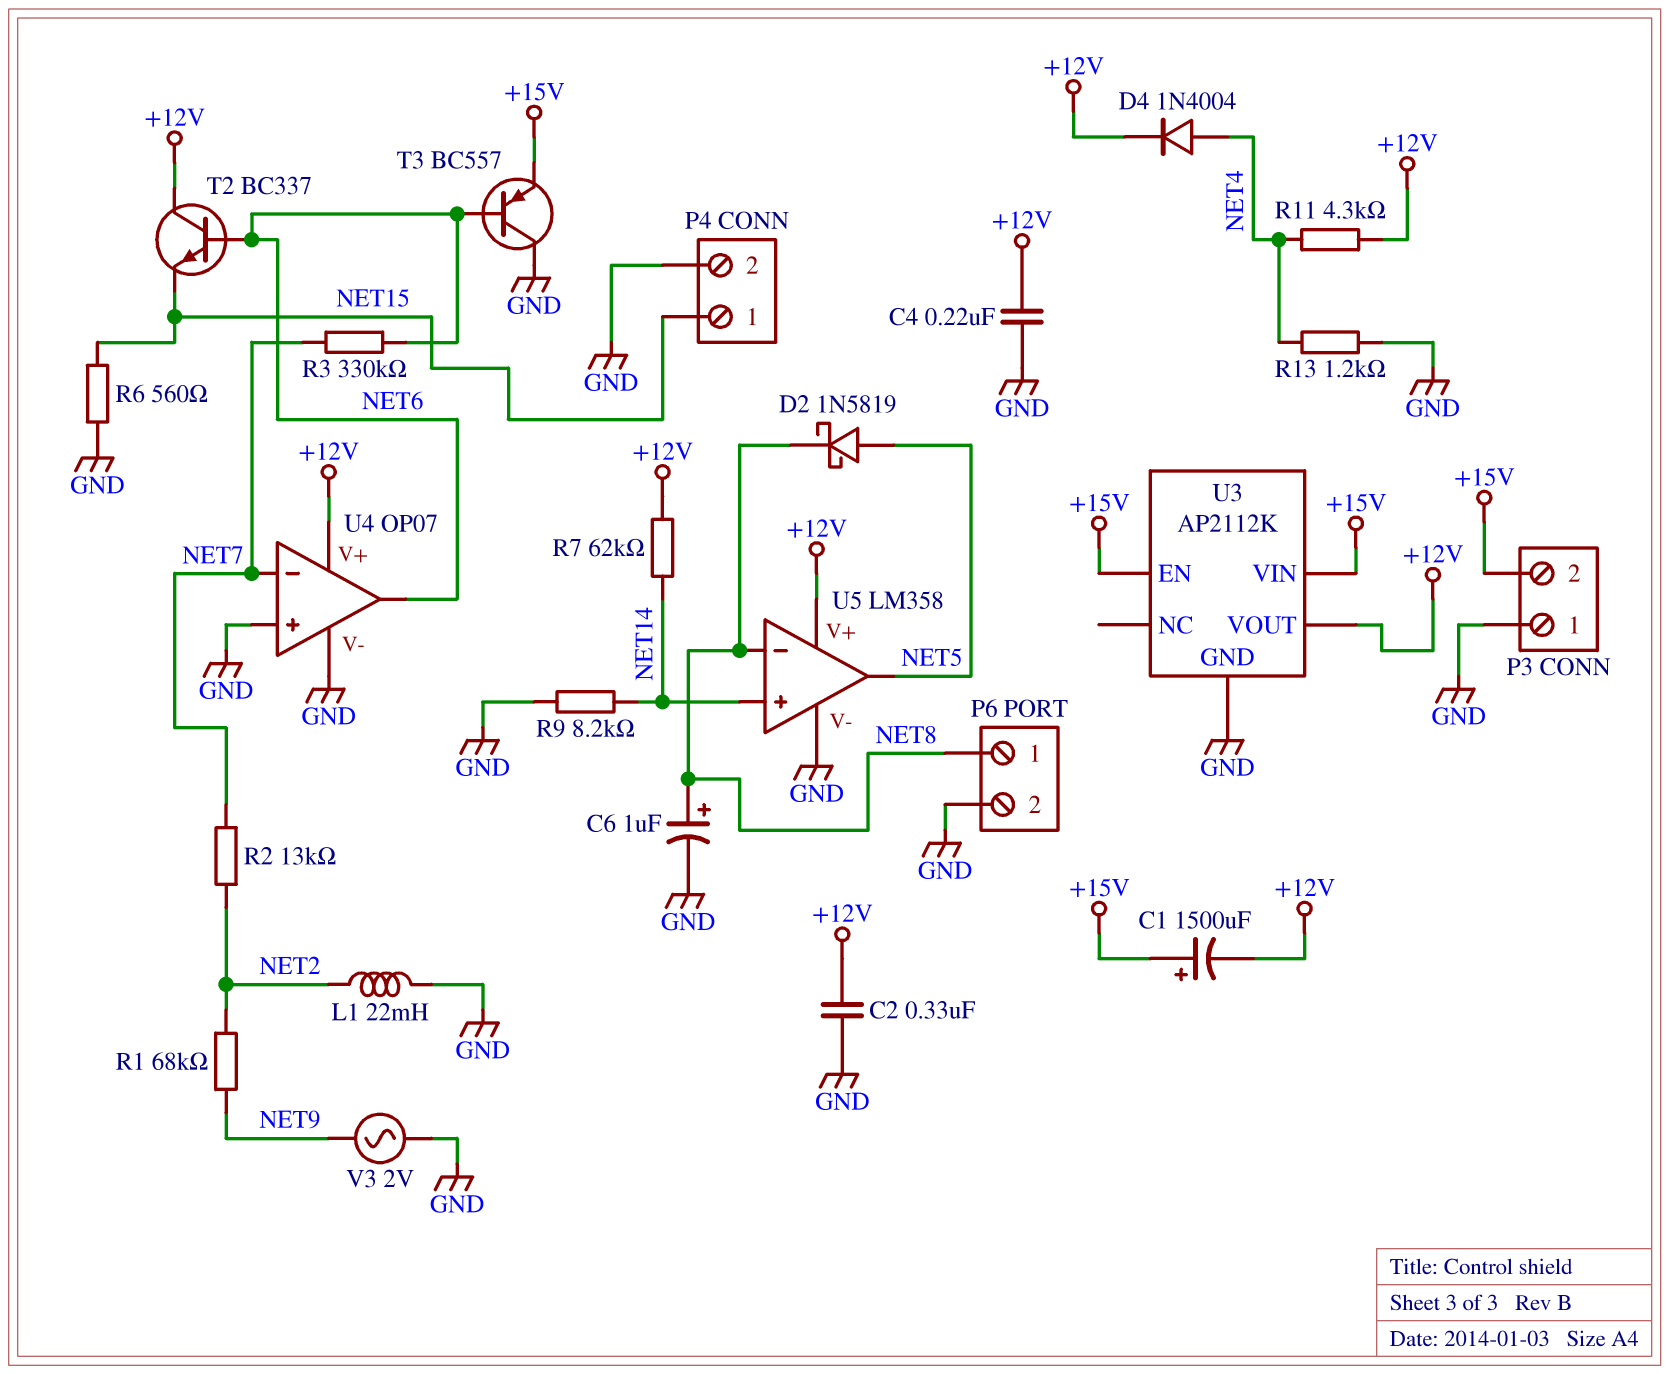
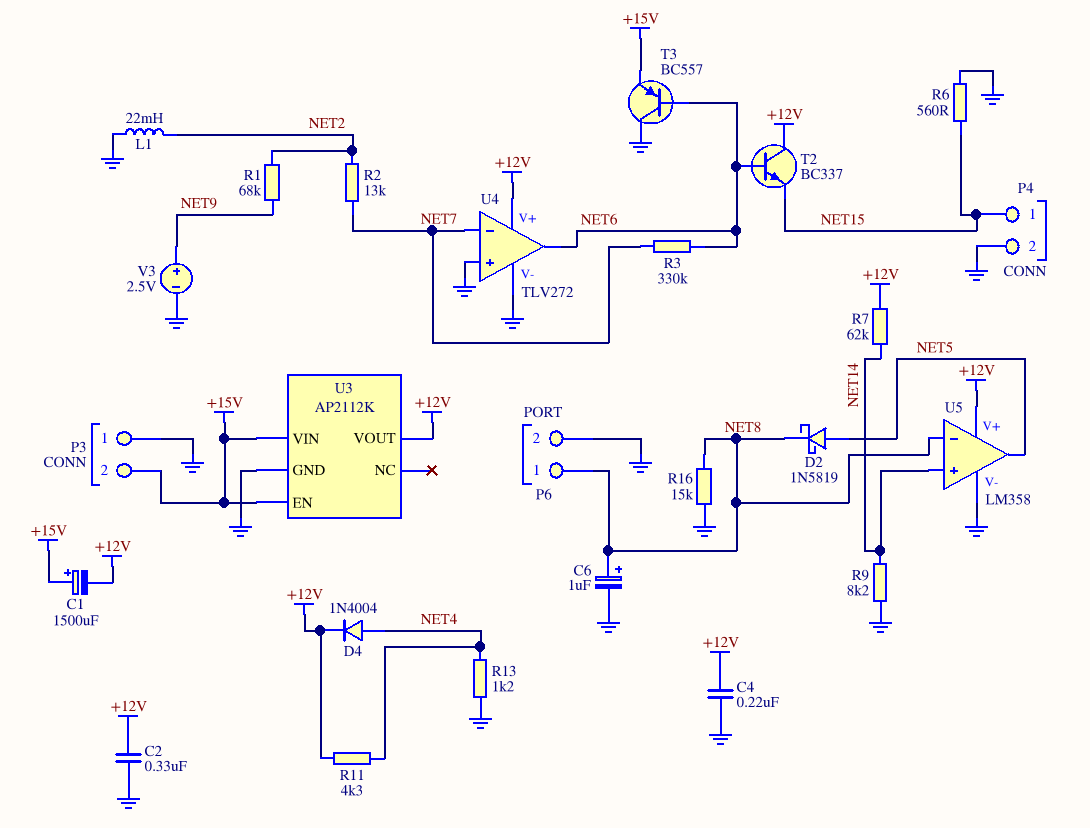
R16: none -> 15k (GND, NET8)
U4: OP07 -> TLV272
V3: AC 2V (GND, NET9) -> 2.5V (plus NET9, minus GND)

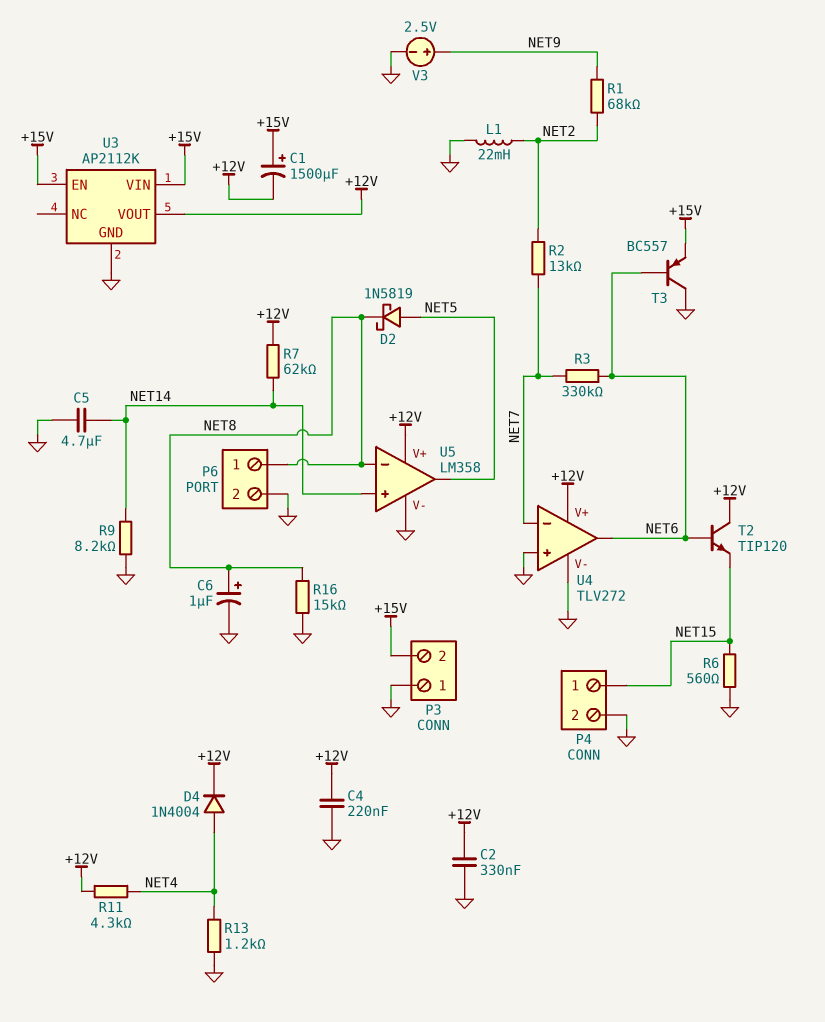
C5: none -> 4.7uF (GND, NET14)
T2: NPN BC337 (B NET6, C +12V, E NET15) -> NPN TIP120 (B NET6, C +12V, E NET15)

